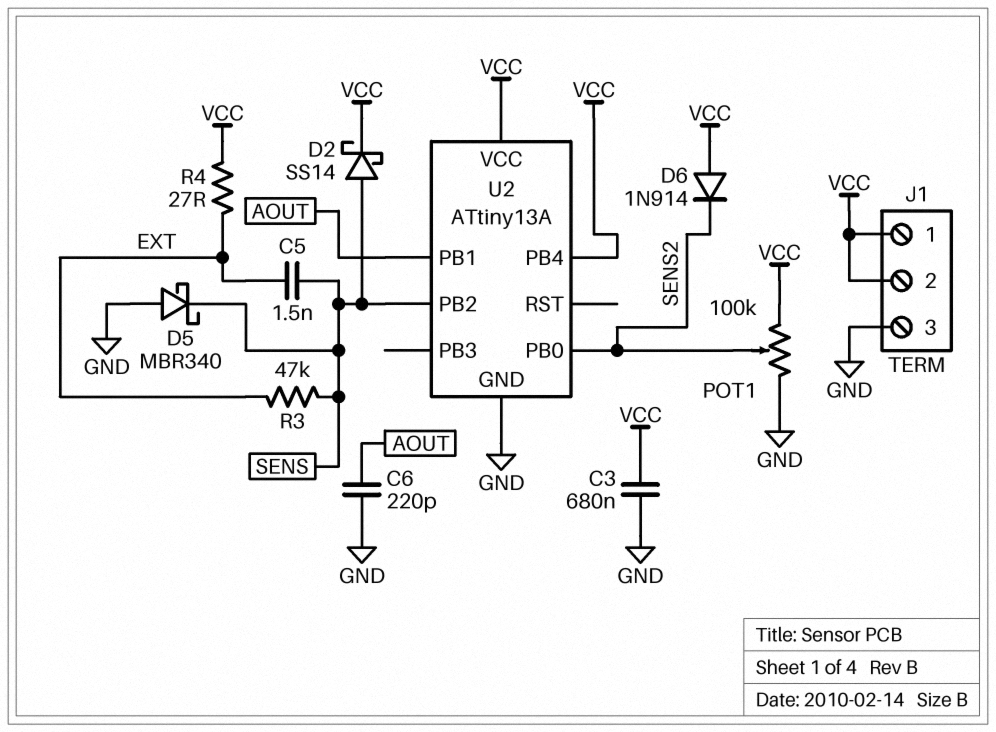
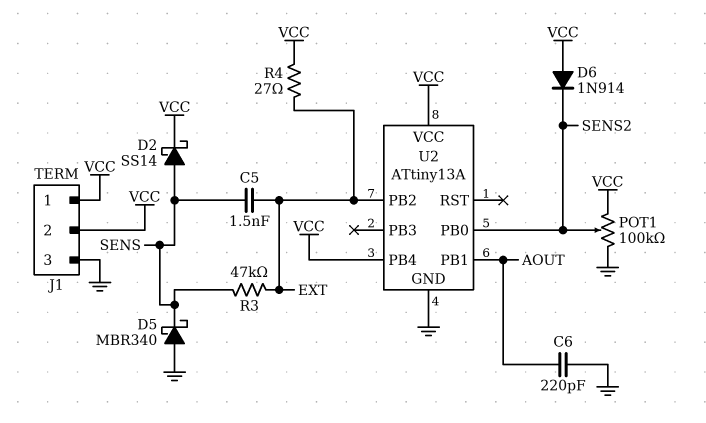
C3: 680nF (GND, VCC) -> none
U2 pin PB2: SENS -> EXT

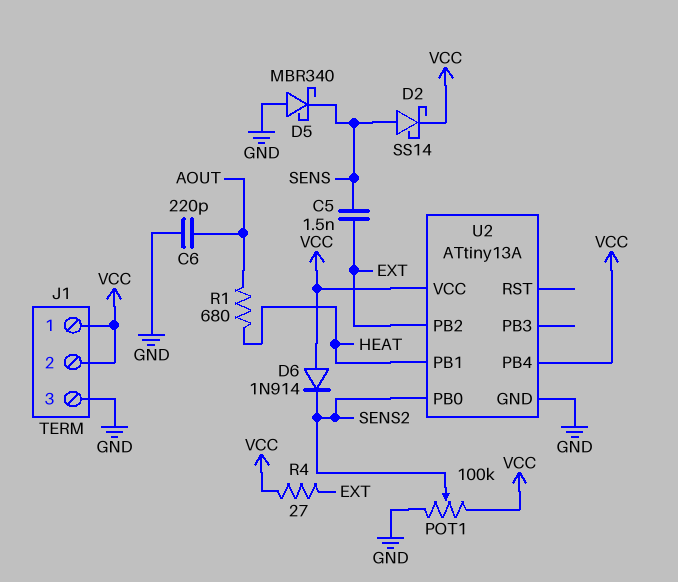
R1: none -> 680 (AOUT, HEAT)
R3: 47k (EXT, SENS) -> none
U2 pin PB1: AOUT -> HEAT

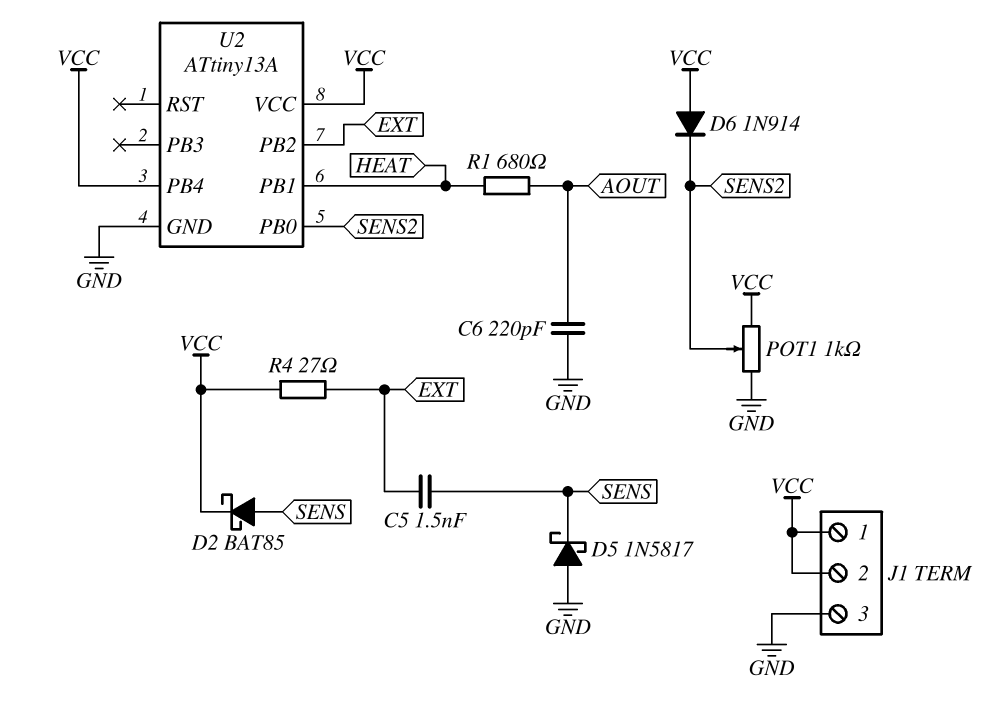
D2: schottky SS14 (A SENS, K VCC) -> schottky BAT85 (A SENS, K VCC)
D5: schottky MBR340 (A GND, K SENS) -> schottky 1N5817 (A GND, K SENS)
POT1: 100k (GND, VCC, wiper SENS2) -> 1k (GND, VCC, wiper SENS2)

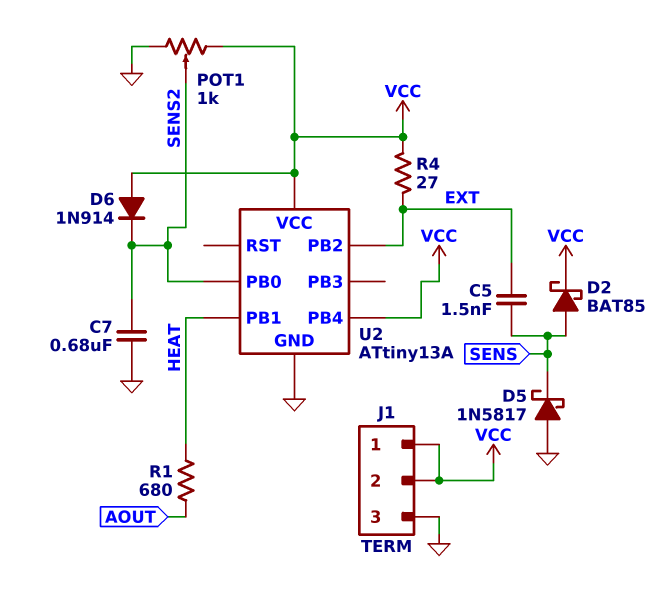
C6: 220pF (AOUT, GND) -> none
C7: none -> 680nF (GND, SENS2)

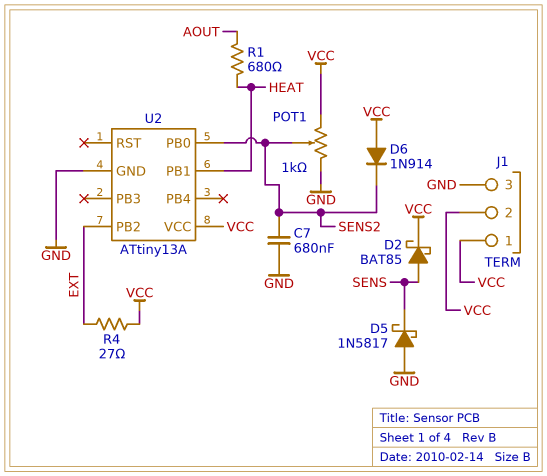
C5: 1.5nF (EXT, SENS) -> none
U2 pin PB4: VCC -> none

